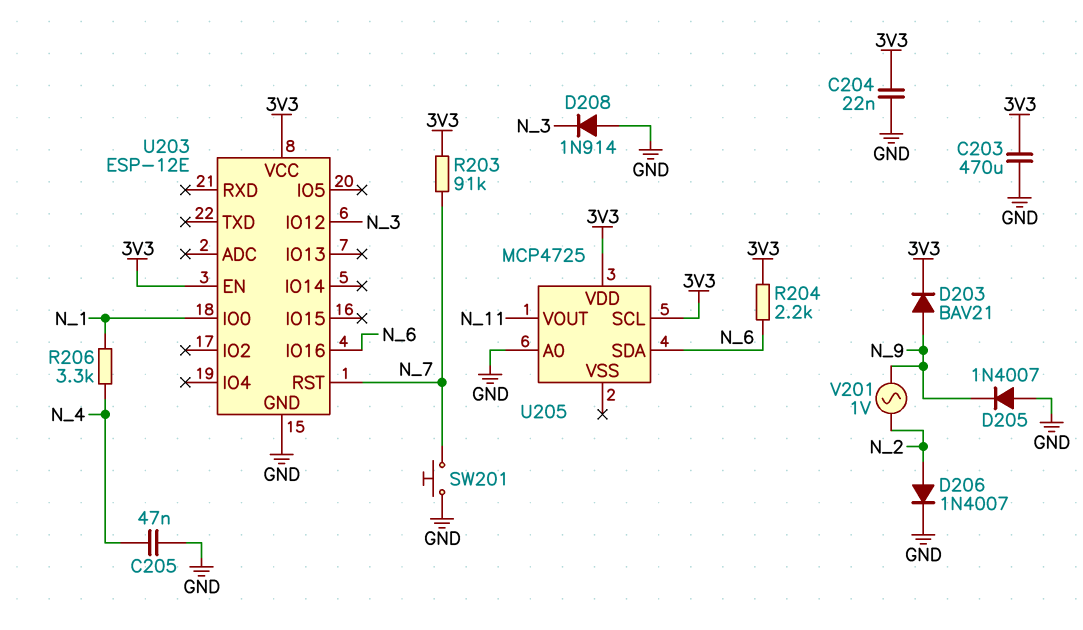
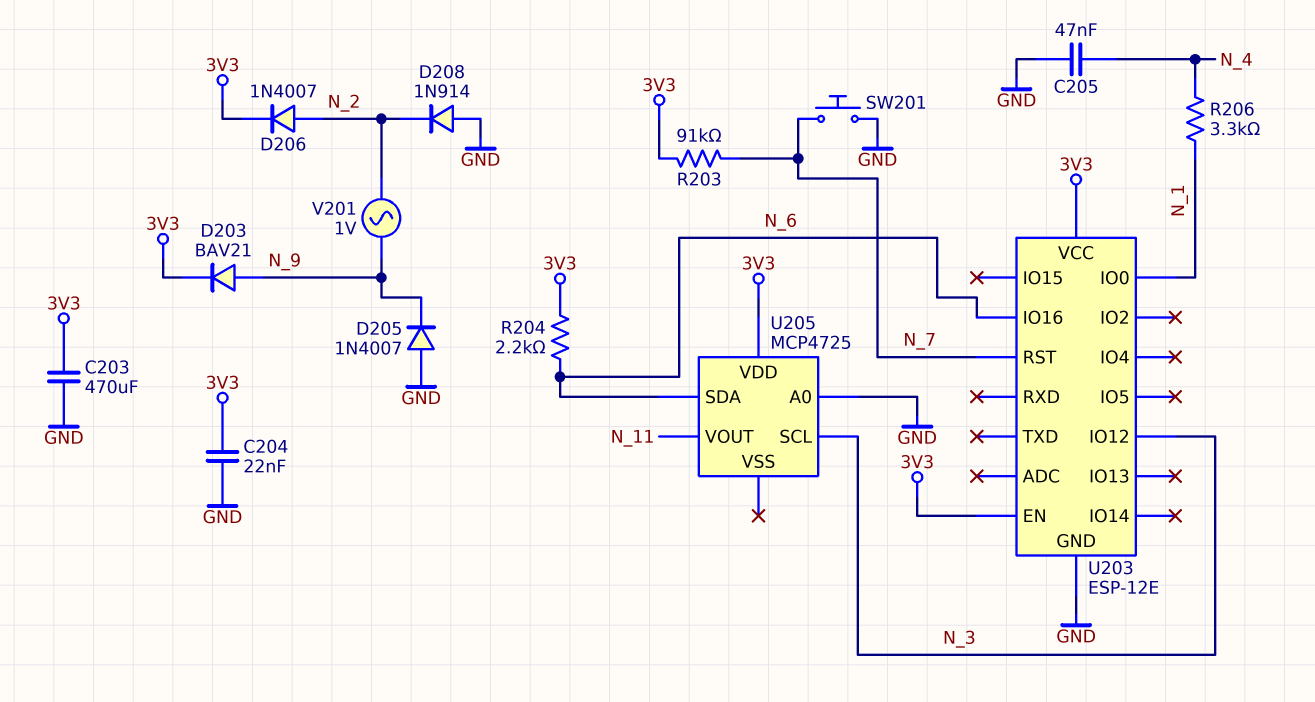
D206: diode 1N4007 (A N_2, K GND) -> diode 1N4007 (A N_2, K 3V3)
D208: diode 1N914 (A GND, K N_3) -> diode 1N914 (A GND, K N_2)
U205 pin SCL: 3V3 -> N_3

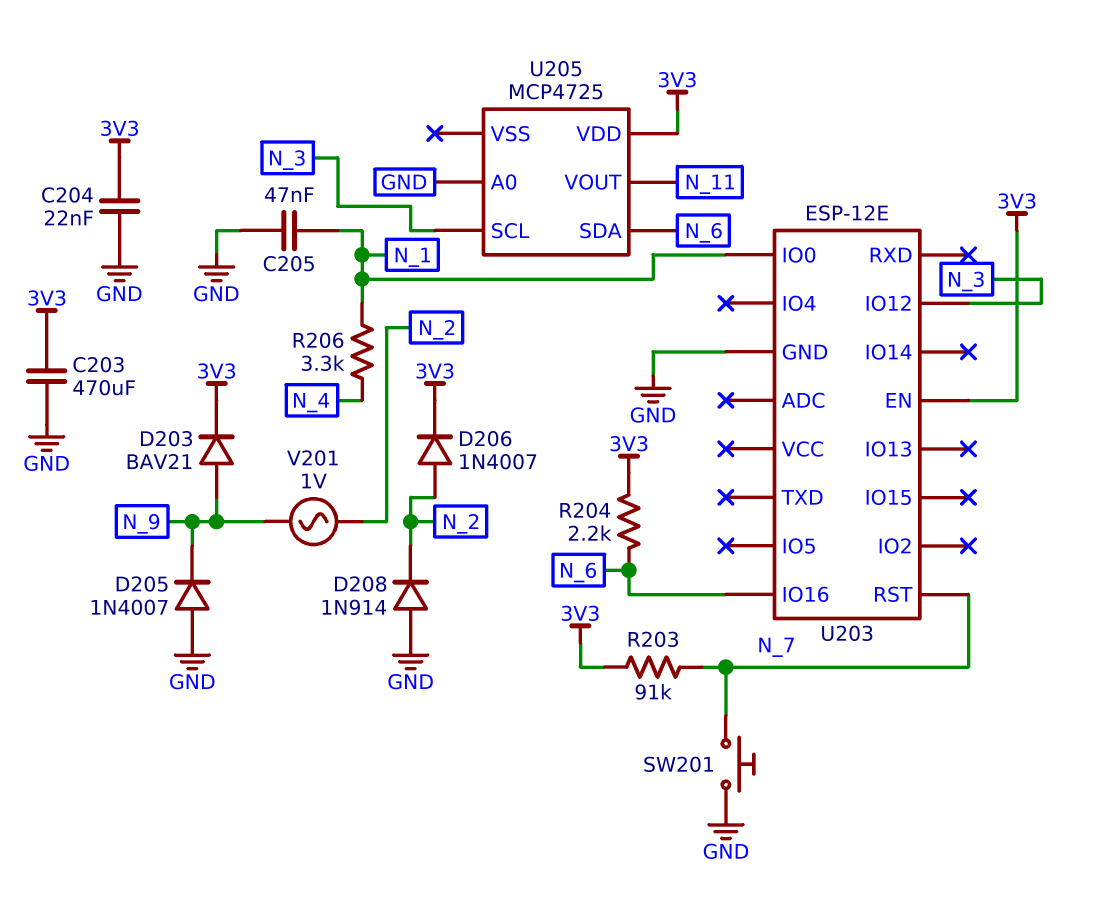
C205: 47nF (GND, N_4) -> 47nF (GND, N_1)
U203 pin VCC: 3V3 -> none

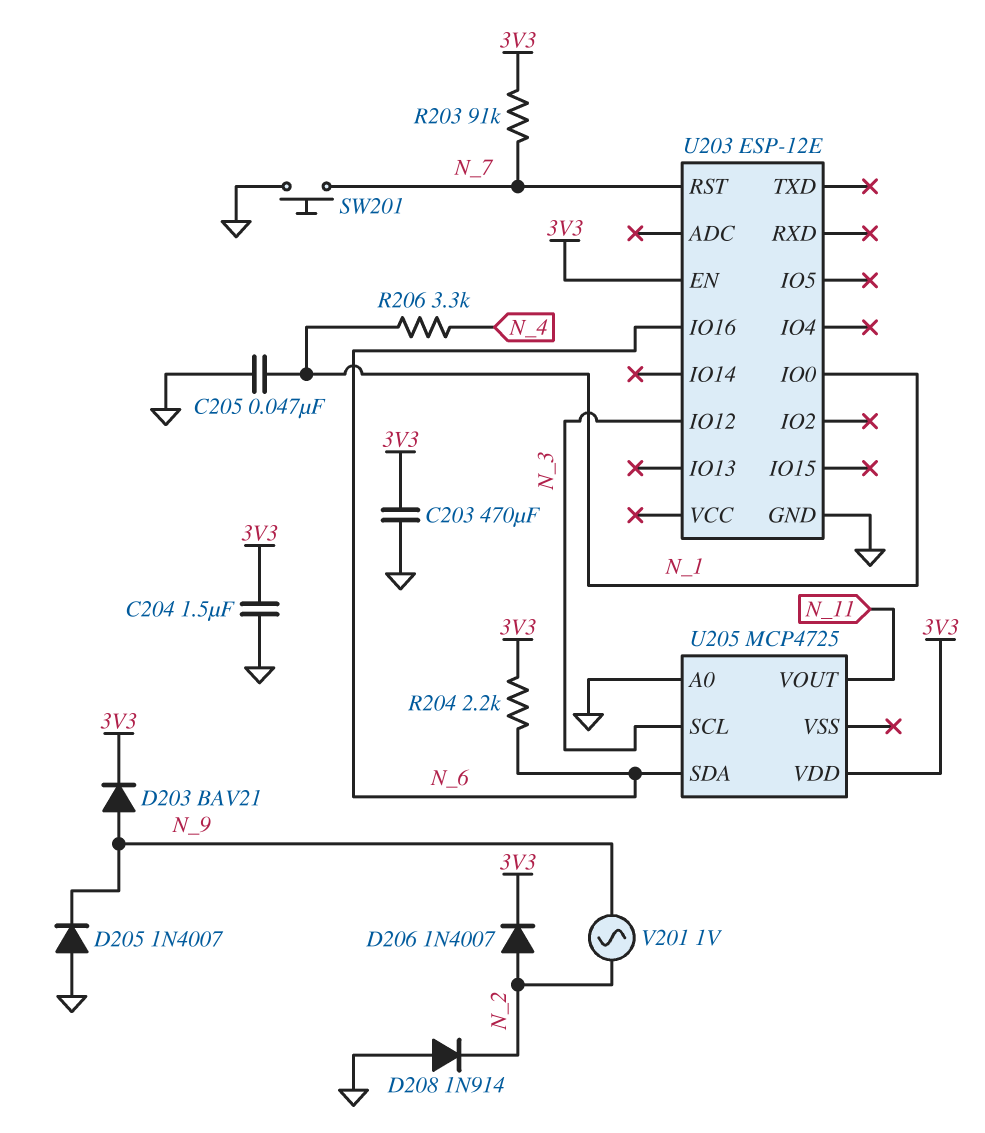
C204: 22nF (3V3, GND) -> 1.5uF (3V3, GND)

